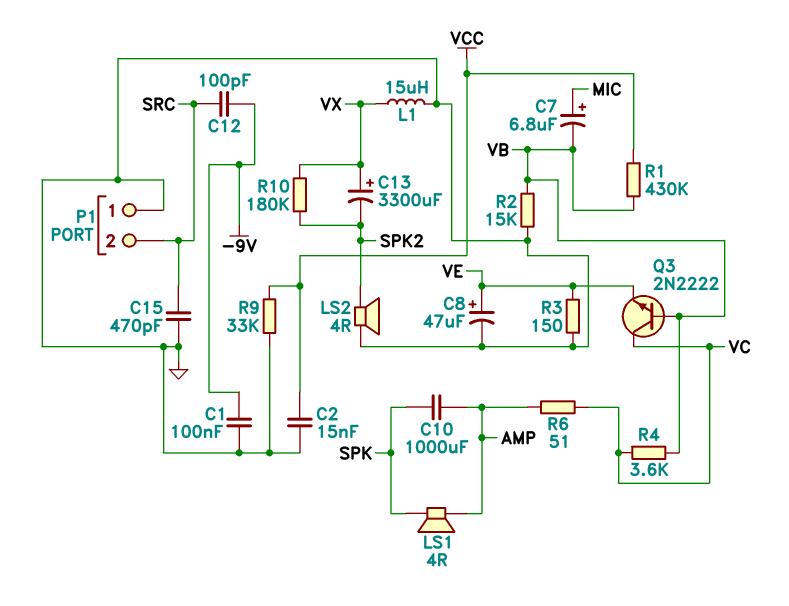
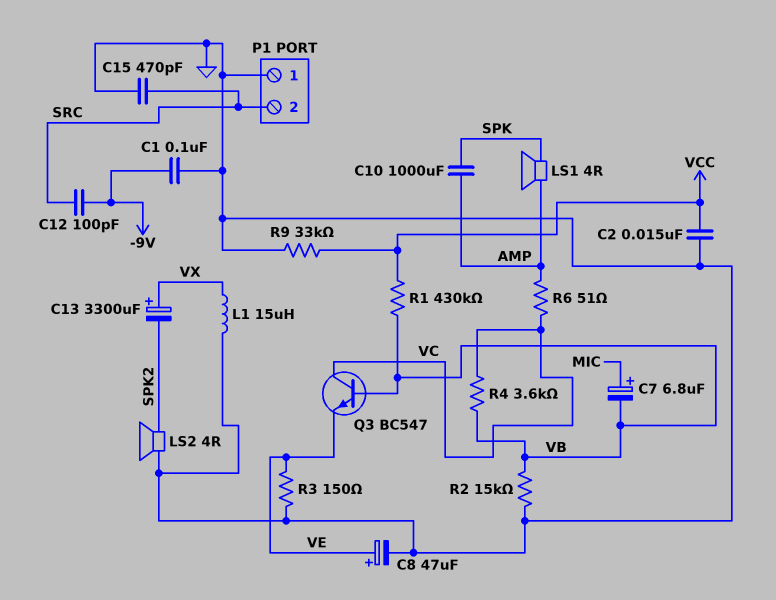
Q3: NPN 2N2222 (B VB, C VC, E VE) -> NPN BC547 (B VB, C VC, E VE)
R10: 180k (SPK2, VX) -> none

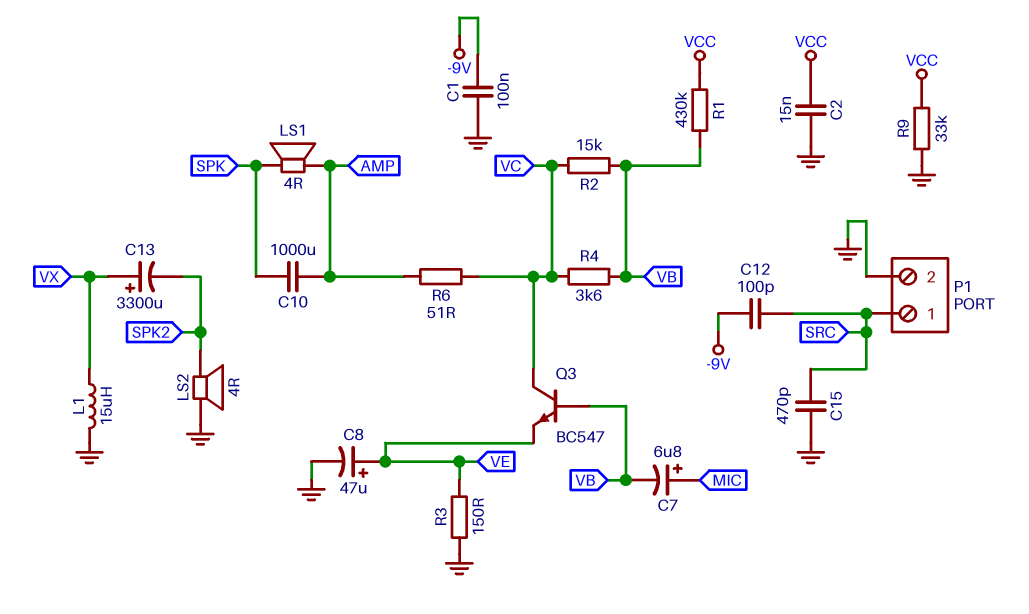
P1 pin 1: GND -> SRC
P1 pin 2: SRC -> GND
R2: 15k (GND, VB) -> 15k (VB, VC)

